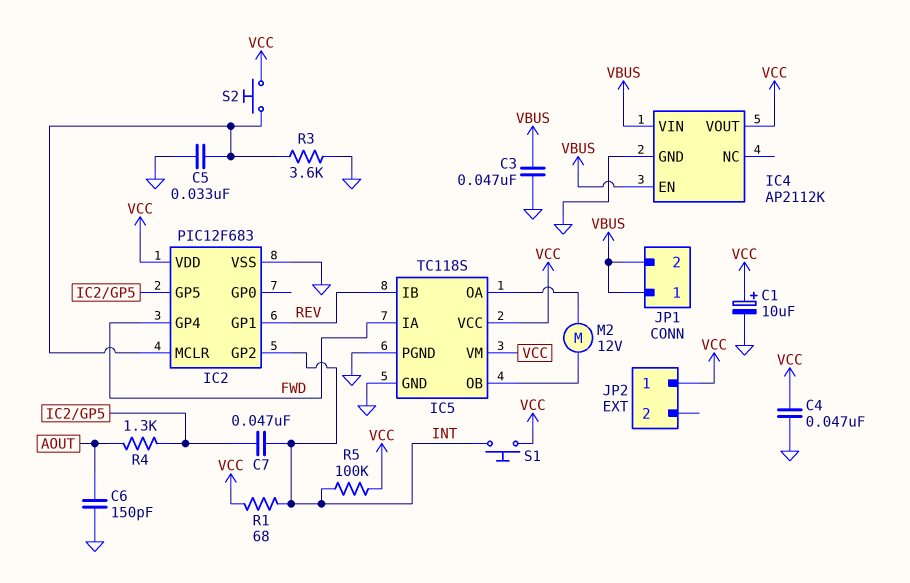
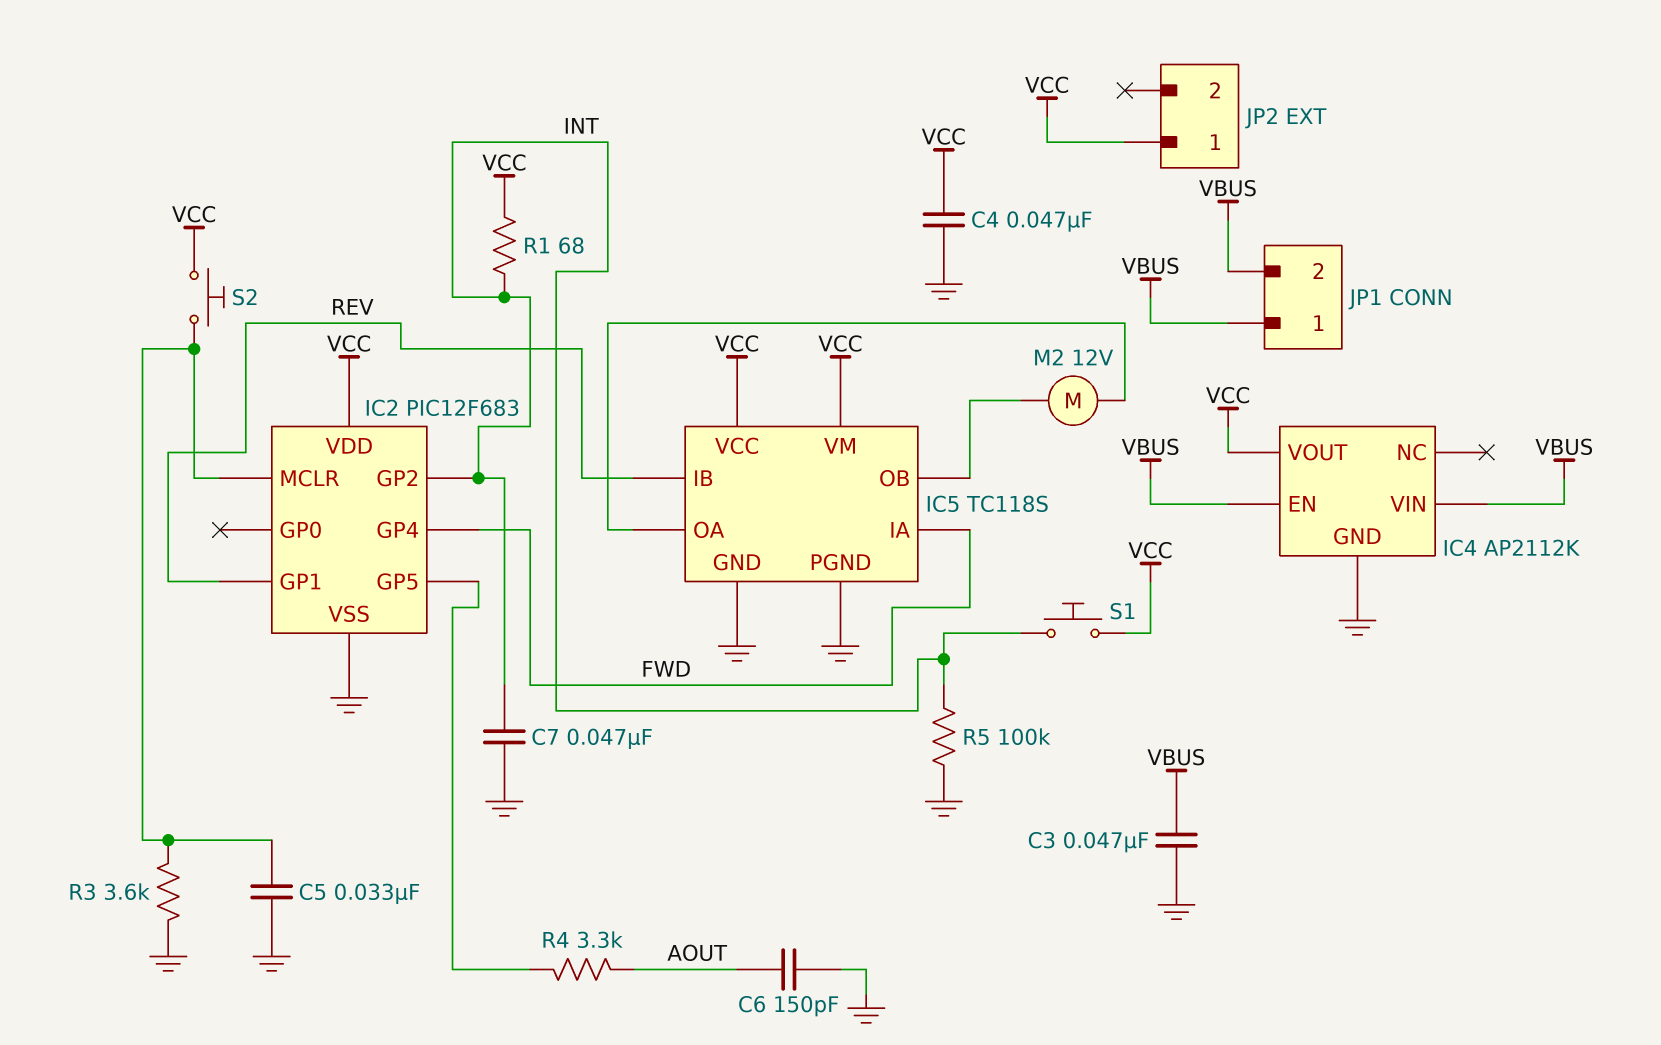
C1: 10uF (plus VCC, minus GND) -> none
C7: 47nF (IC2/GP5, INT) -> 47nF (GND, INT)
R4: 1.3k (AOUT, IC2/GP5) -> 3.3k (AOUT, IC2/GP5)
R5: 100k (INT, VCC) -> 100k (GND, INT)

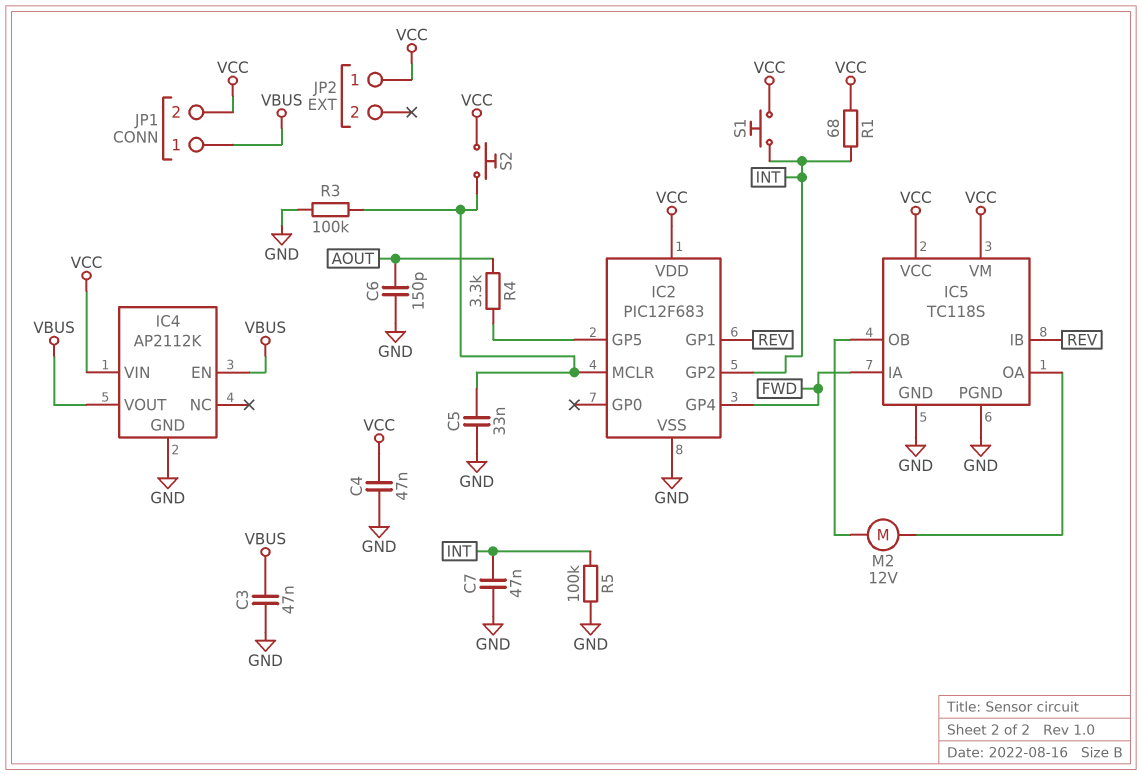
IC4 pin VIN: VBUS -> VCC
IC4 pin VOUT: VCC -> VBUS
JP1 pin 2: VBUS -> VCC
R3: 3.6k (GND, IC2/MCLR) -> 100k (GND, IC2/MCLR)

